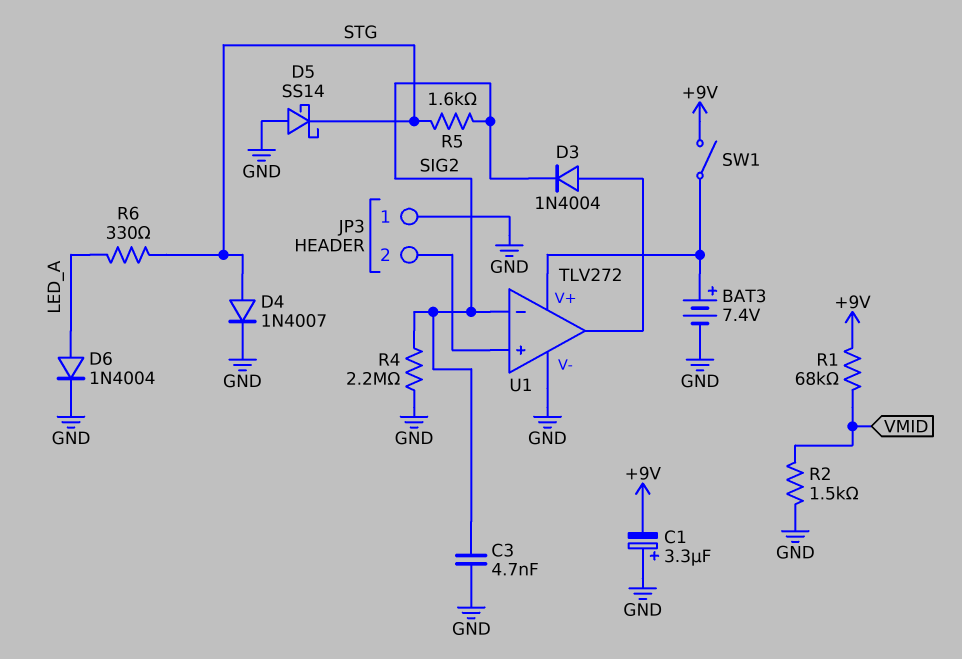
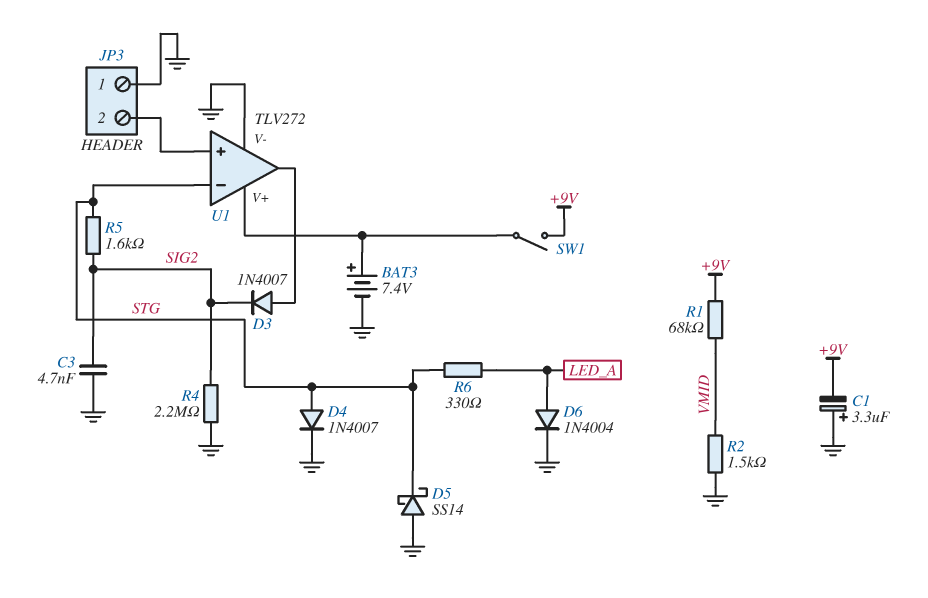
D3: diode 1N4004 (A U1/out, K SIG2) -> diode 1N4007 (A U1/out, K SIG2)
U1 pin in-: SIG2 -> STG

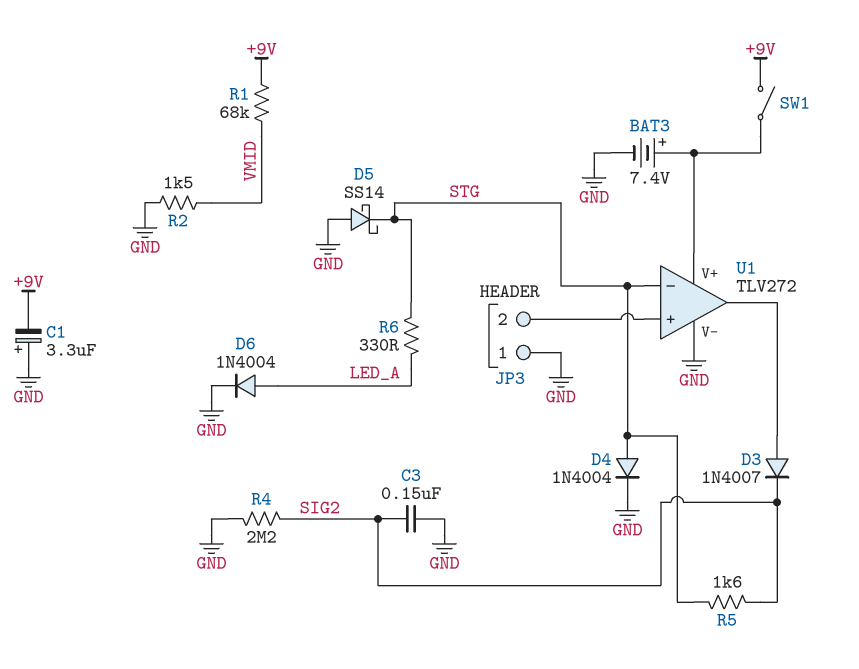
C3: 4.7nF (GND, SIG2) -> 150nF (GND, SIG2)
D4: diode 1N4007 (A STG, K GND) -> diode 1N4004 (A STG, K GND)

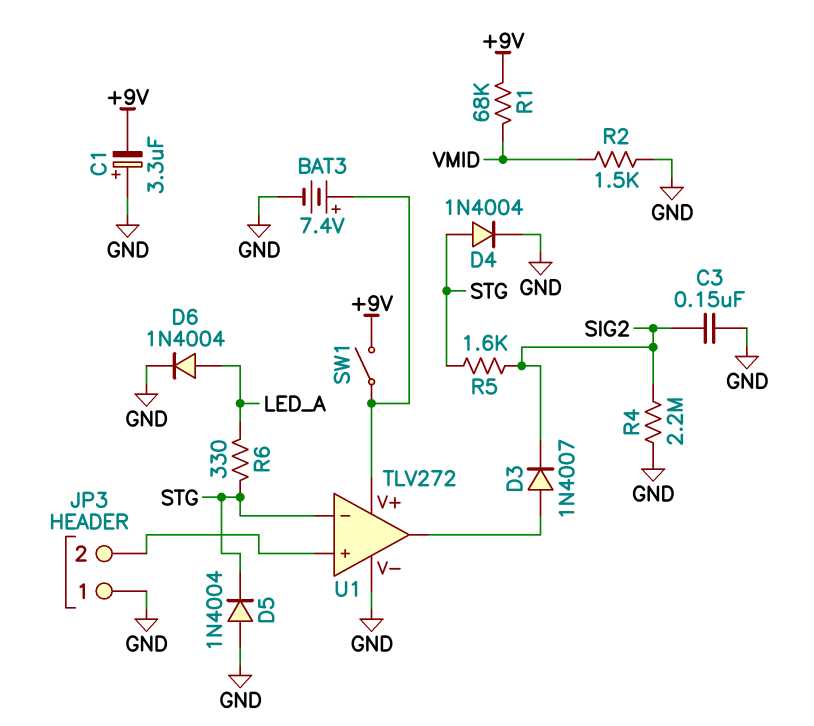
D5: schottky SS14 (A GND, K STG) -> diode 1N4004 (A GND, K STG)

